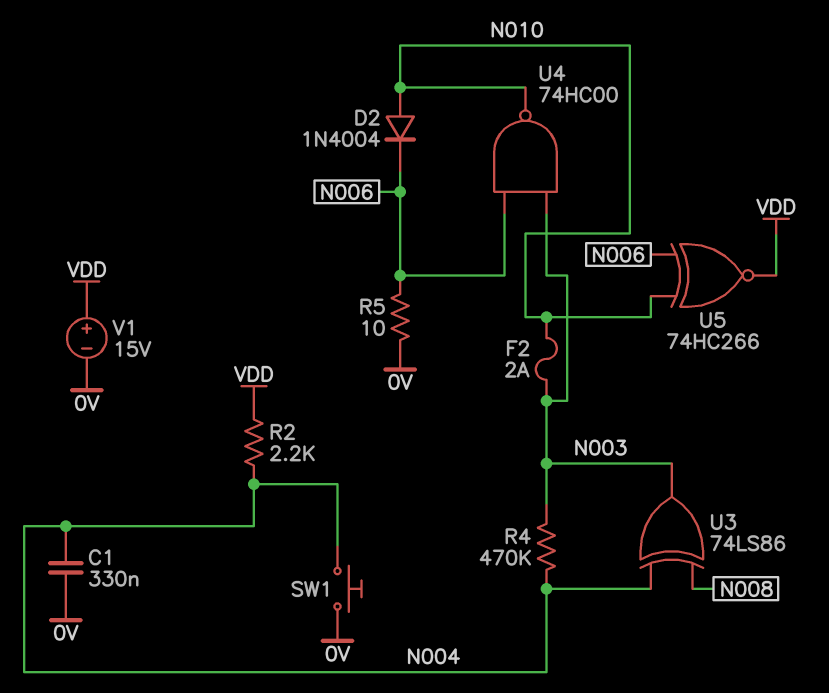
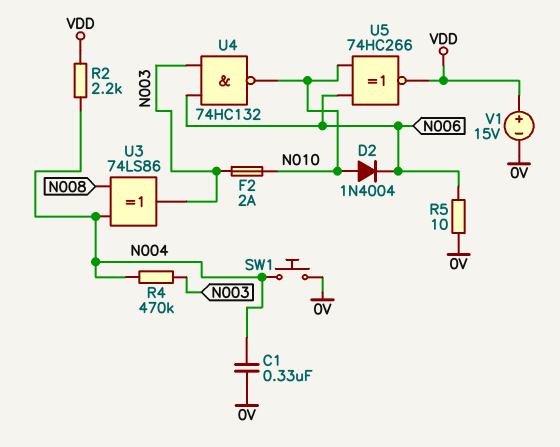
U4: NAND 74HC00 (in N003, in N006, out N010) -> NAND 74HC132 (in N003, in N006, out N010)

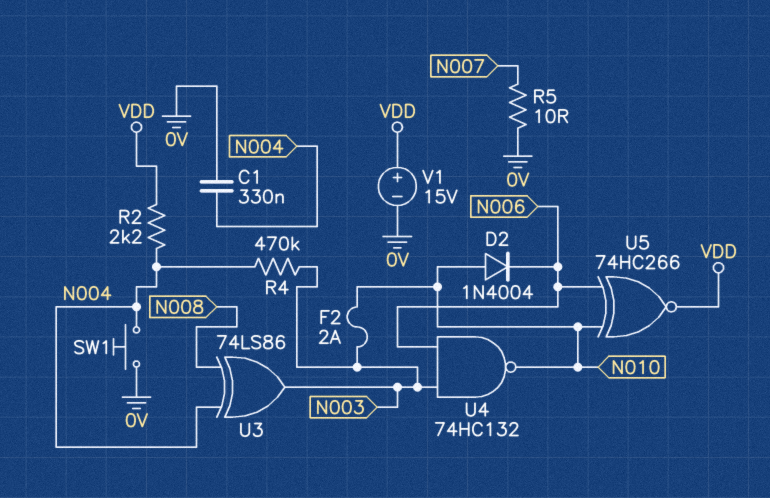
R5: 10 (0V, N006) -> 10 (0V, N007)

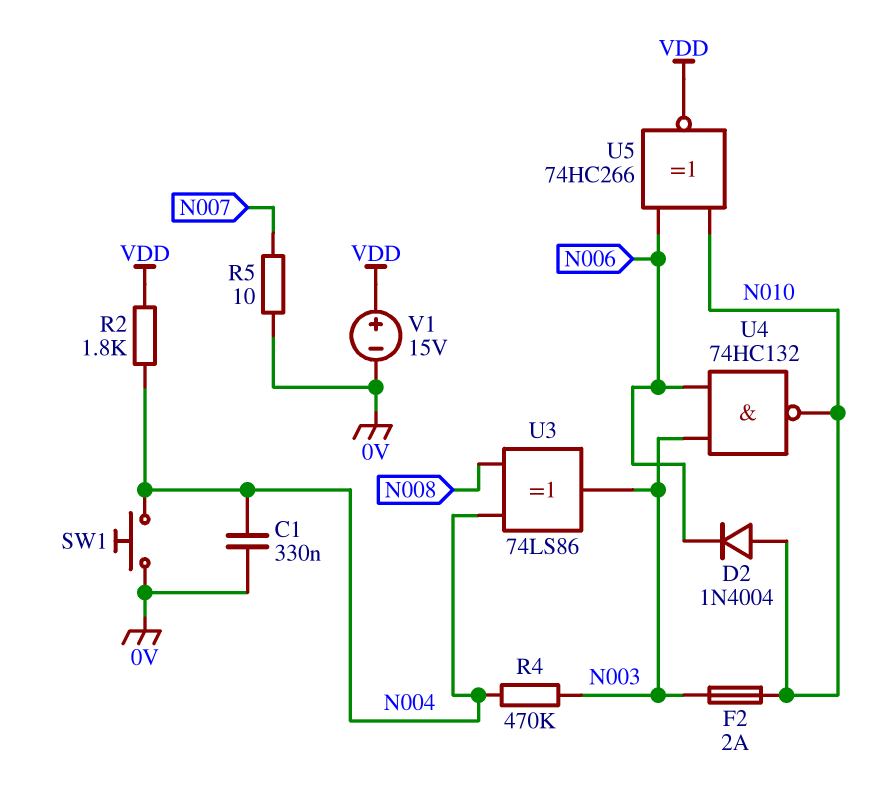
R2: 2.2k (N004, VDD) -> 1.8k (N004, VDD)

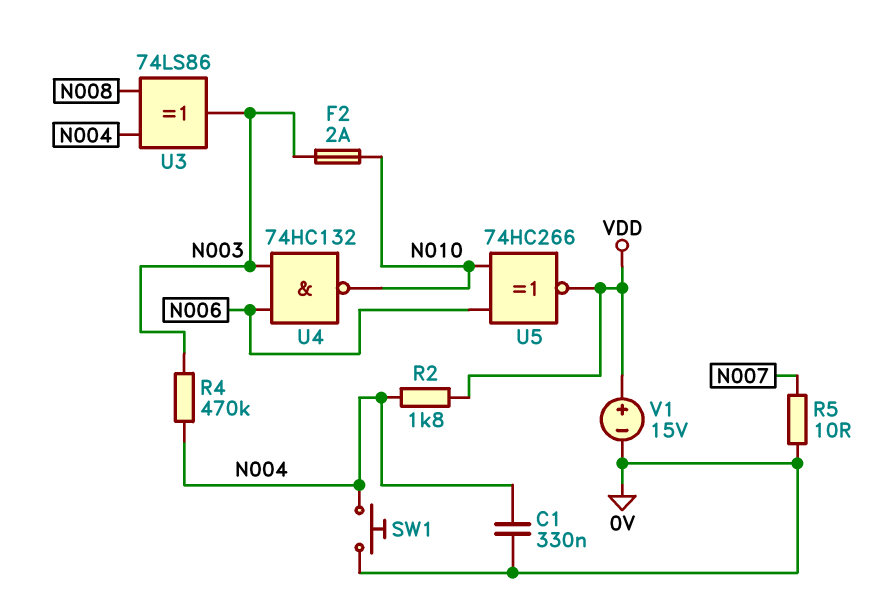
D2: diode 1N4004 (A N010, K N006) -> none

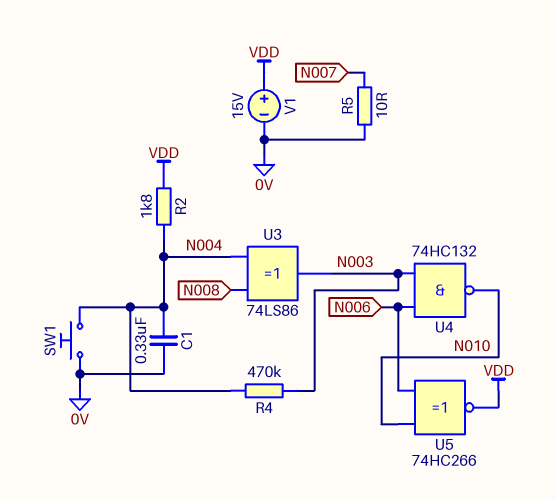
F2: 2A (N003, N010) -> none

